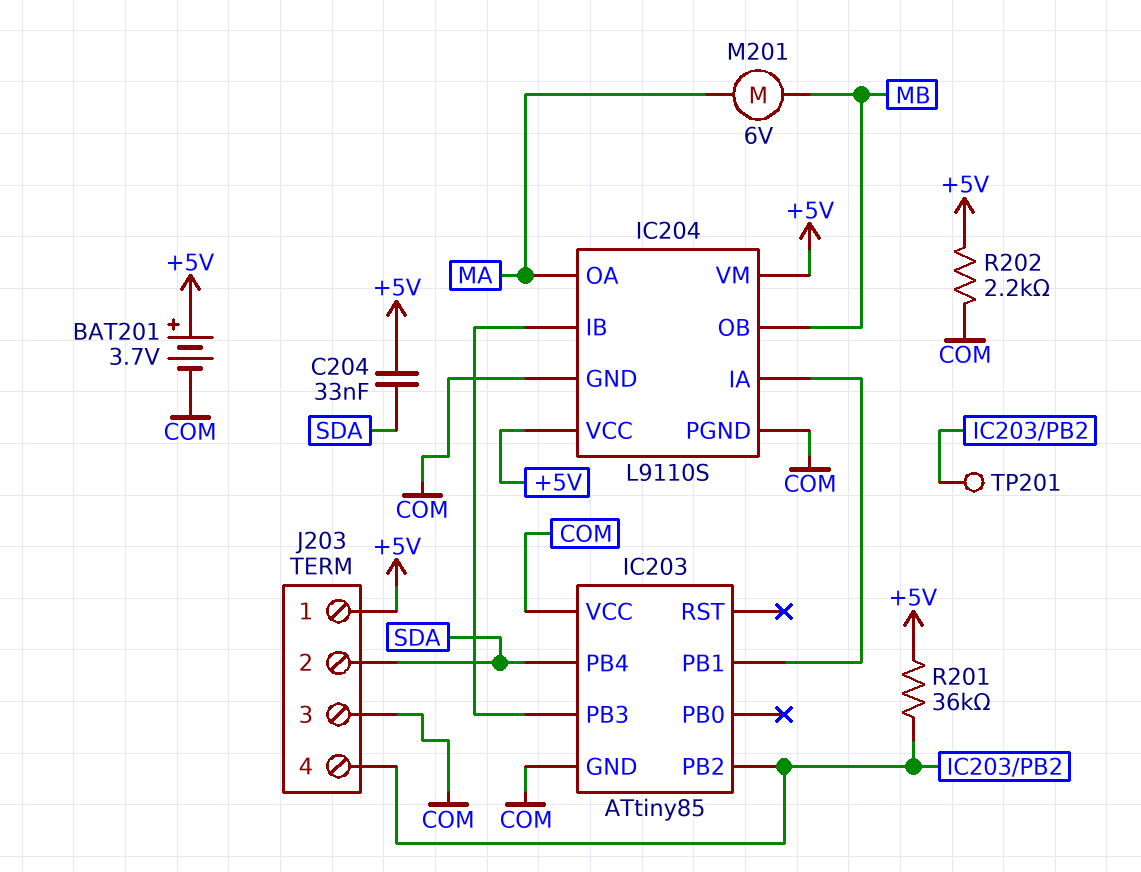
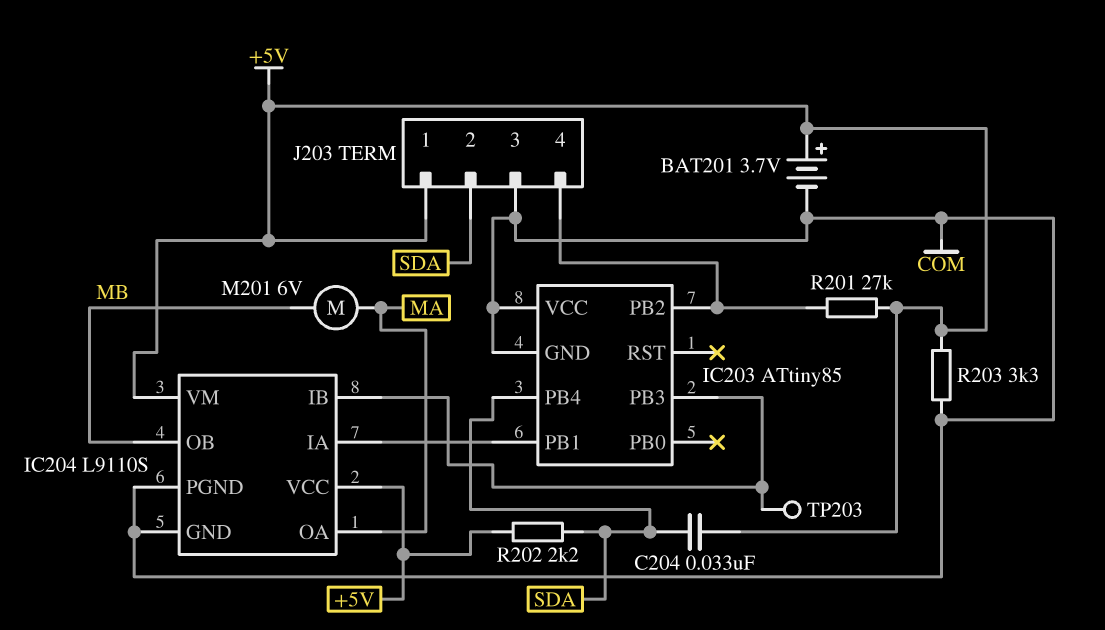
R201: 36k (+5V, IC203/PB2) -> 27k (+5V, IC203/PB2)
R202: 2.2k (+5V, COM) -> 2.2k (+5V, SDA)
R203: none -> 3.3k (+5V, COM)
TP201: test point (IC203/PB2) -> none
TP203: none -> test point (IC203/PB3)

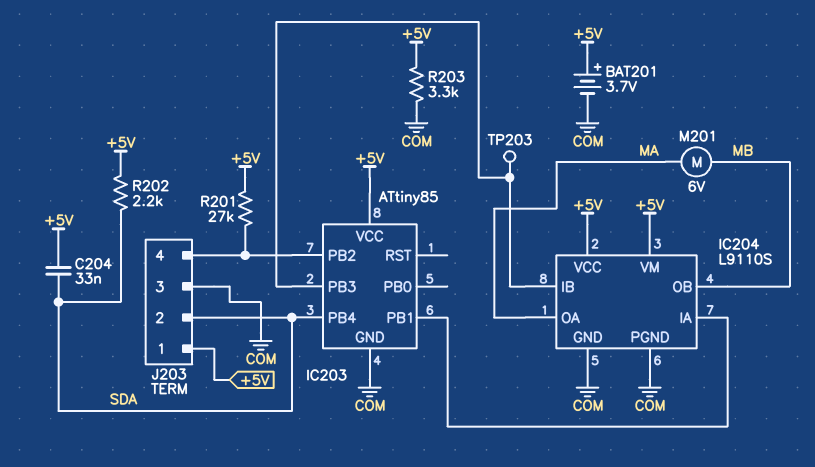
IC203 pin VCC: COM -> +5V

